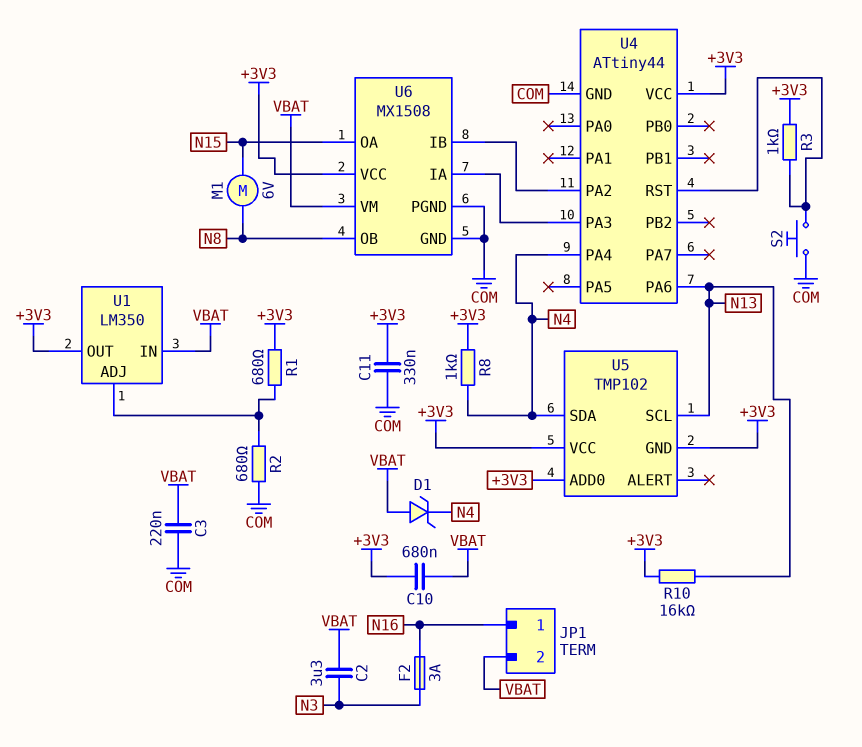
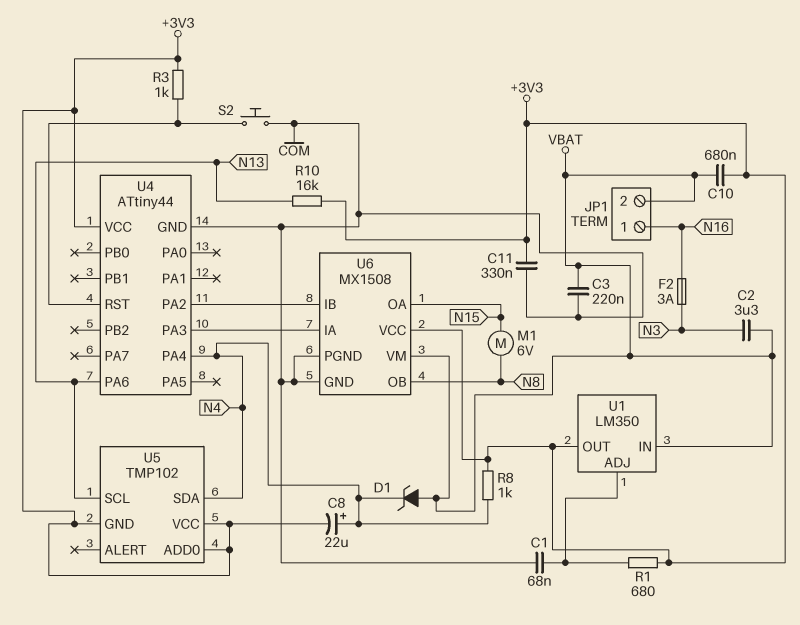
C1: none -> 68nF (COM, U1/ADJ)
C8: none -> 22uF (plus N4, minus +3V3)
R2: 680 (COM, U1/ADJ) -> none

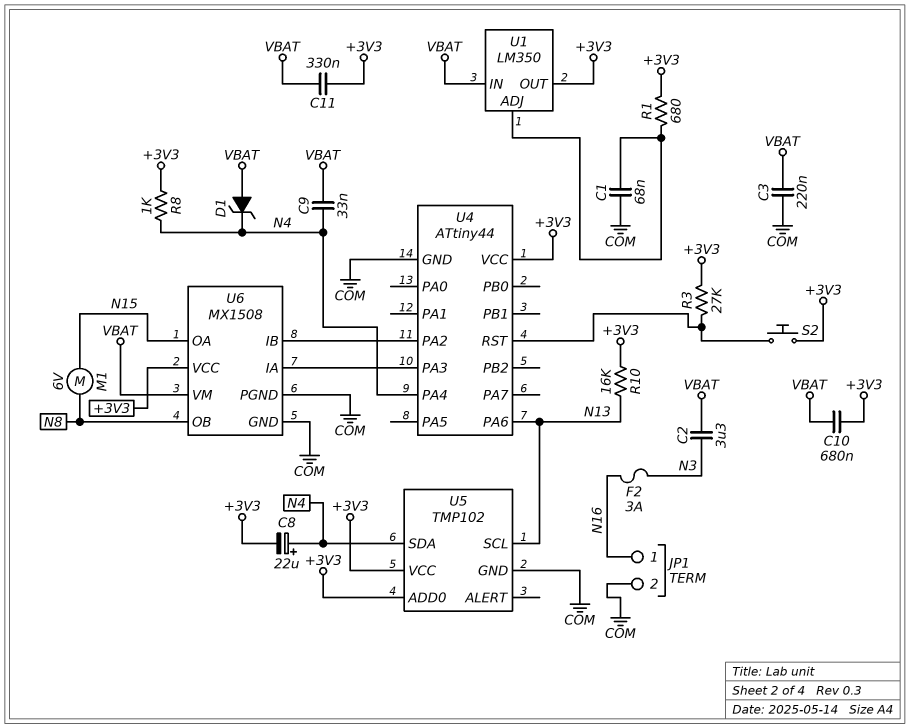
C9: none -> 33nF (N4, VBAT)
C11: 330nF (+3V3, COM) -> 330nF (+3V3, VBAT)
JP1 pin 2: VBAT -> COM
R3: 1k (+3V3, U4/RST) -> 27k (+3V3, U4/RST)
S2: button (COM, U4/RST) -> button (+3V3, U4/RST)
U5 pin GND: +3V3 -> COM

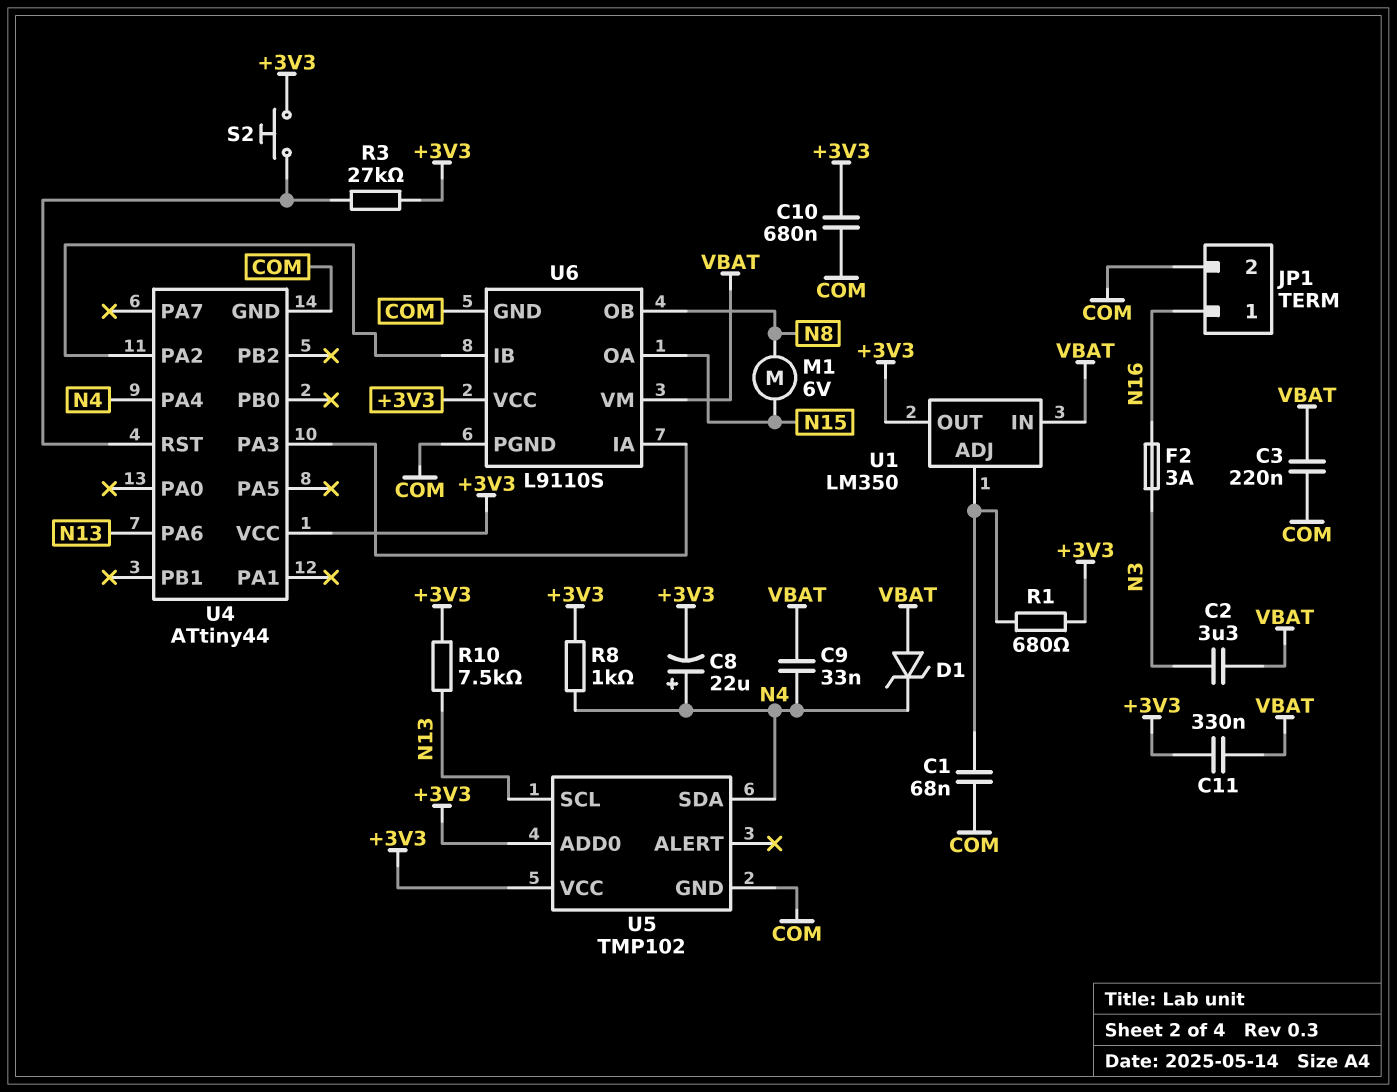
C10: 680nF (+3V3, VBAT) -> 680nF (+3V3, COM)
R10: 16k (+3V3, N13) -> 7.5k (+3V3, N13)
U6: MX1508 -> L9110S

